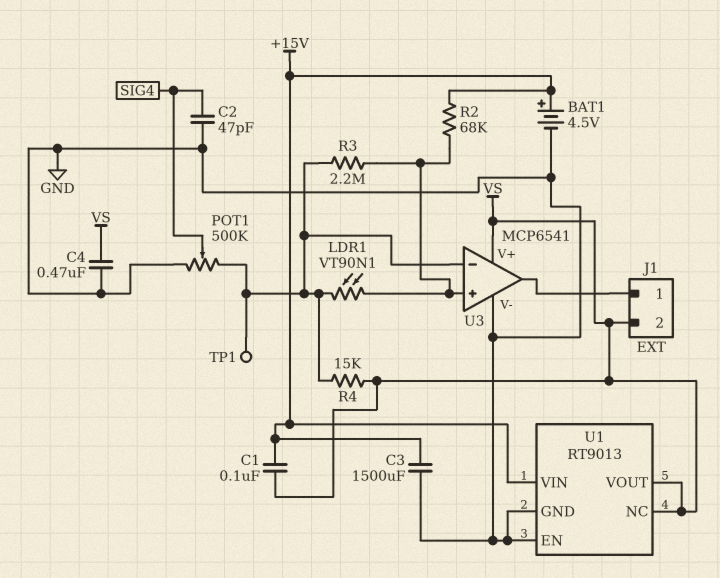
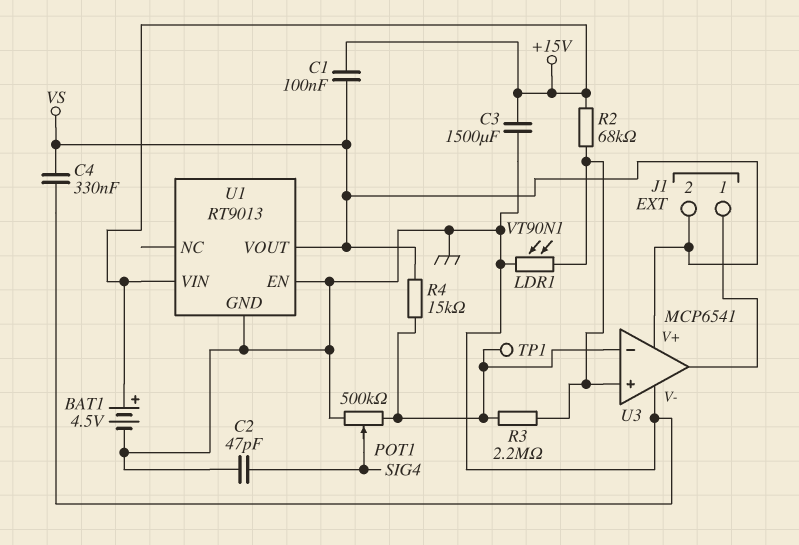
C4: 470nF (GND, VS) -> 330nF (GND, VS)
LDR1: VT90N1 (U3/in+, U3/in-) -> VT90N1 (GND, U3/in+)
U1 pin NC: VS -> none

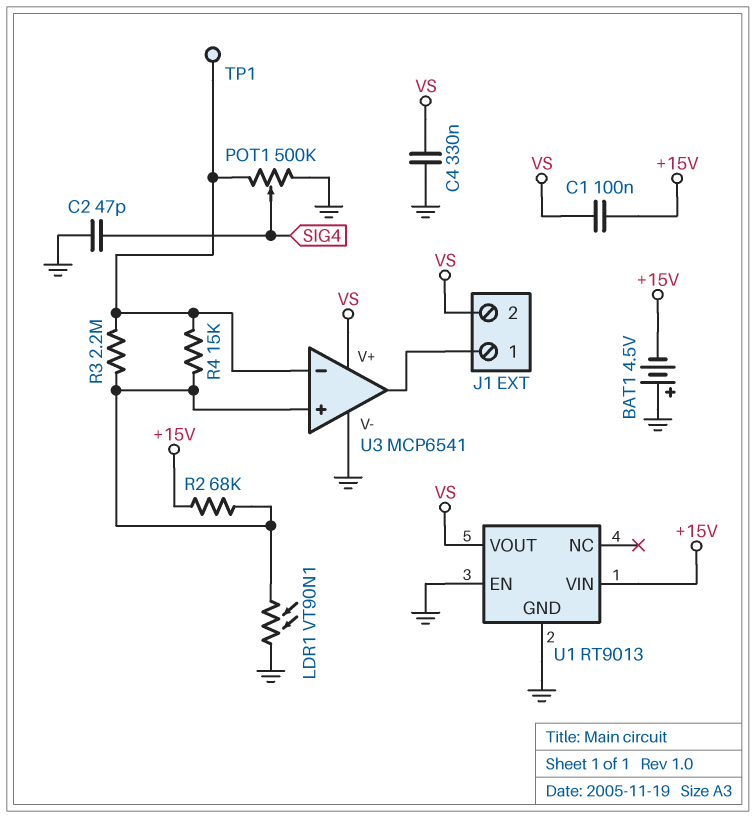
BAT1: 4.5V (plus +15V, minus GND) -> 4.5V (plus GND, minus +15V)
C3: 1500uF (+15V, GND) -> none
R4: 15k (U3/in-, VS) -> 15k (U3/in+, U3/in-)

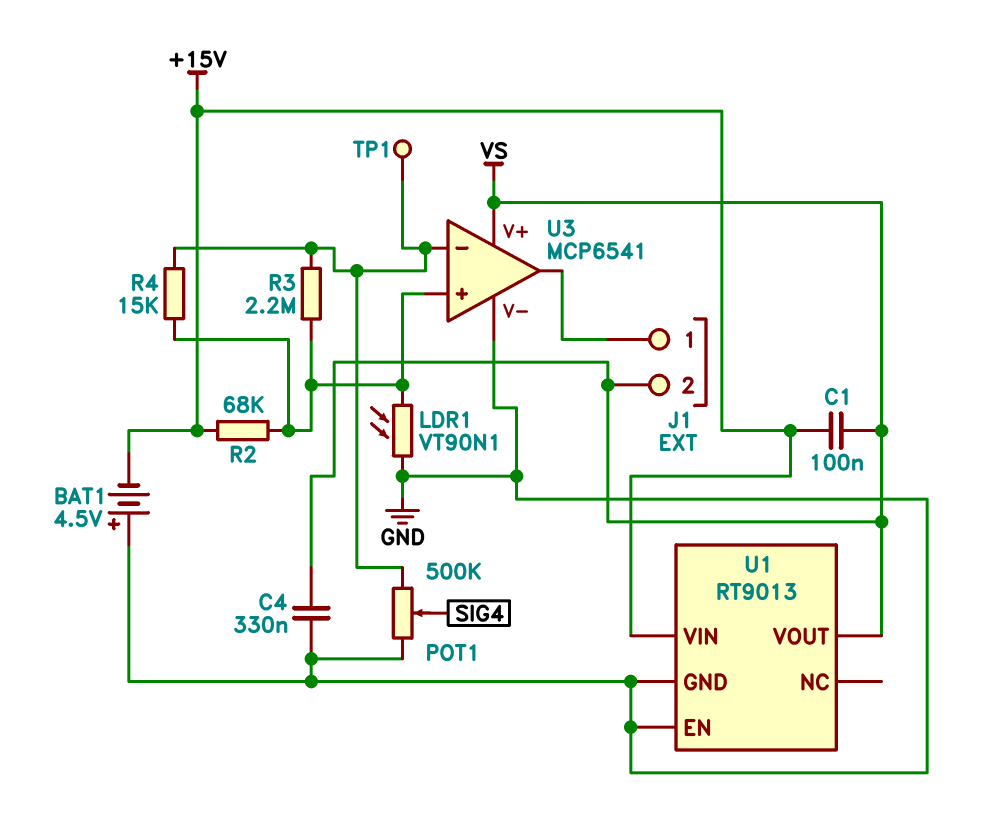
C2: 47pF (GND, SIG4) -> none

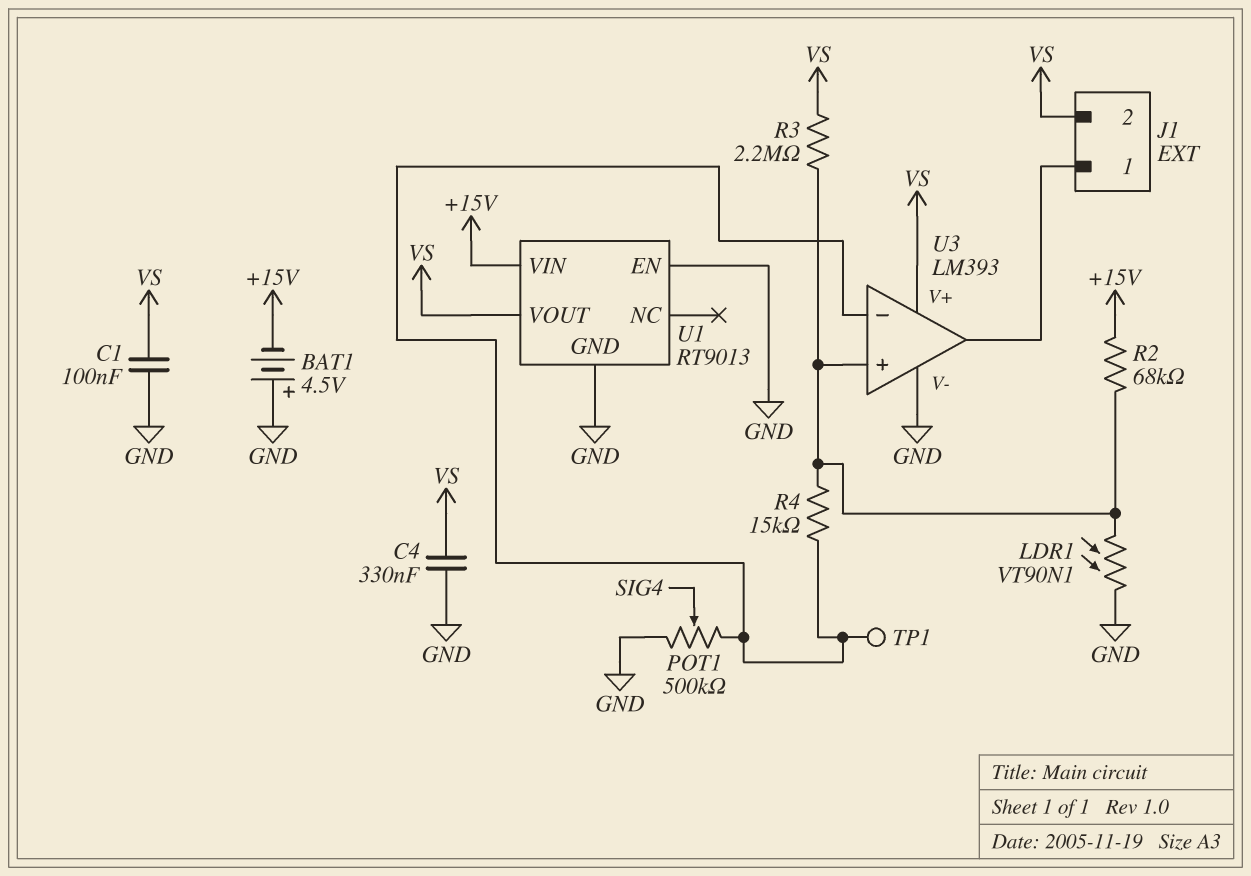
C1: 100nF (+15V, VS) -> 100nF (GND, VS)
R3: 2.2M (U3/in+, U3/in-) -> 2.2M (U3/in+, VS)
U3: MCP6541 -> LM393

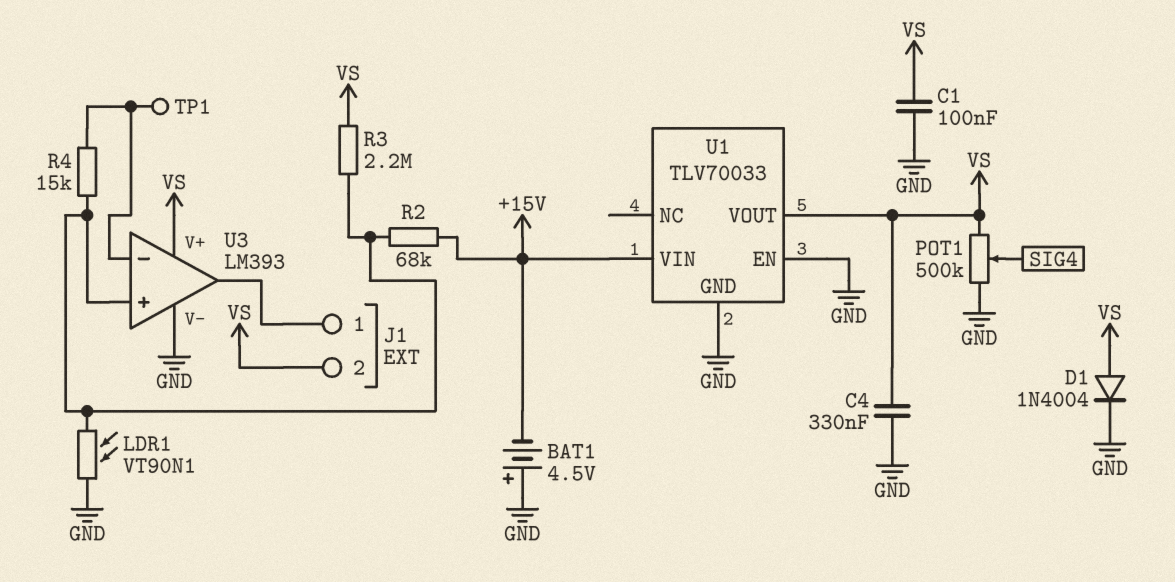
D1: none -> diode 1N4004 (A VS, K GND)
POT1: 500k (GND, U3/in-, wiper SIG4) -> 500k (GND, VS, wiper SIG4)
U1: RT9013 -> TLV70033

